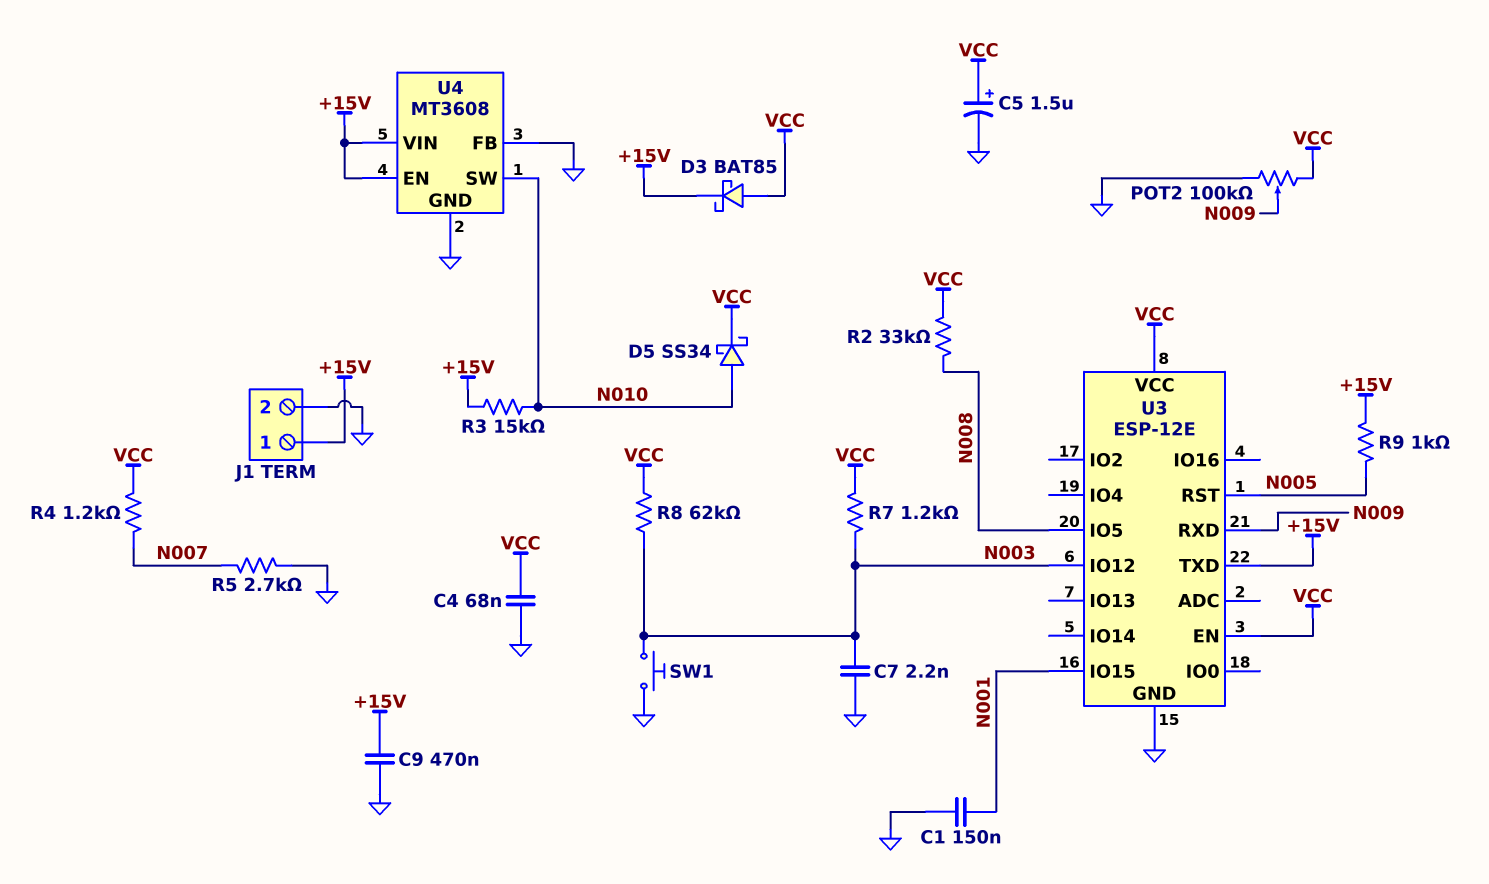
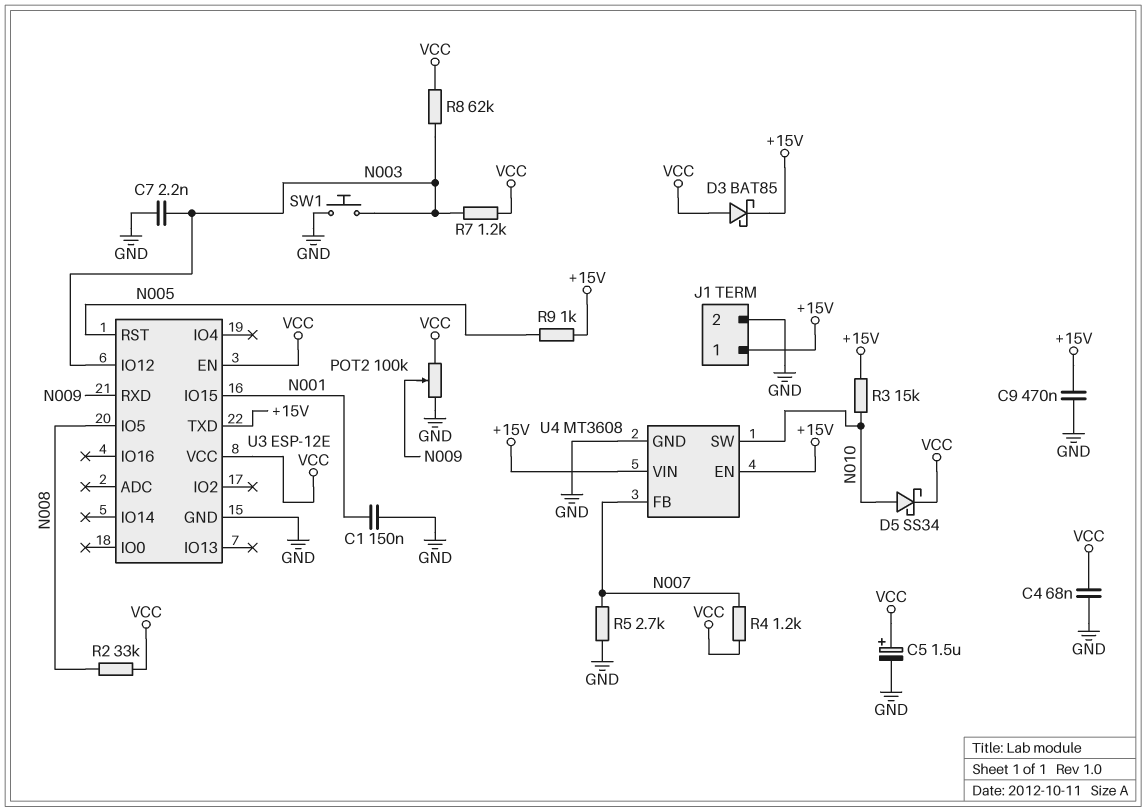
U4 pin FB: GND -> N007

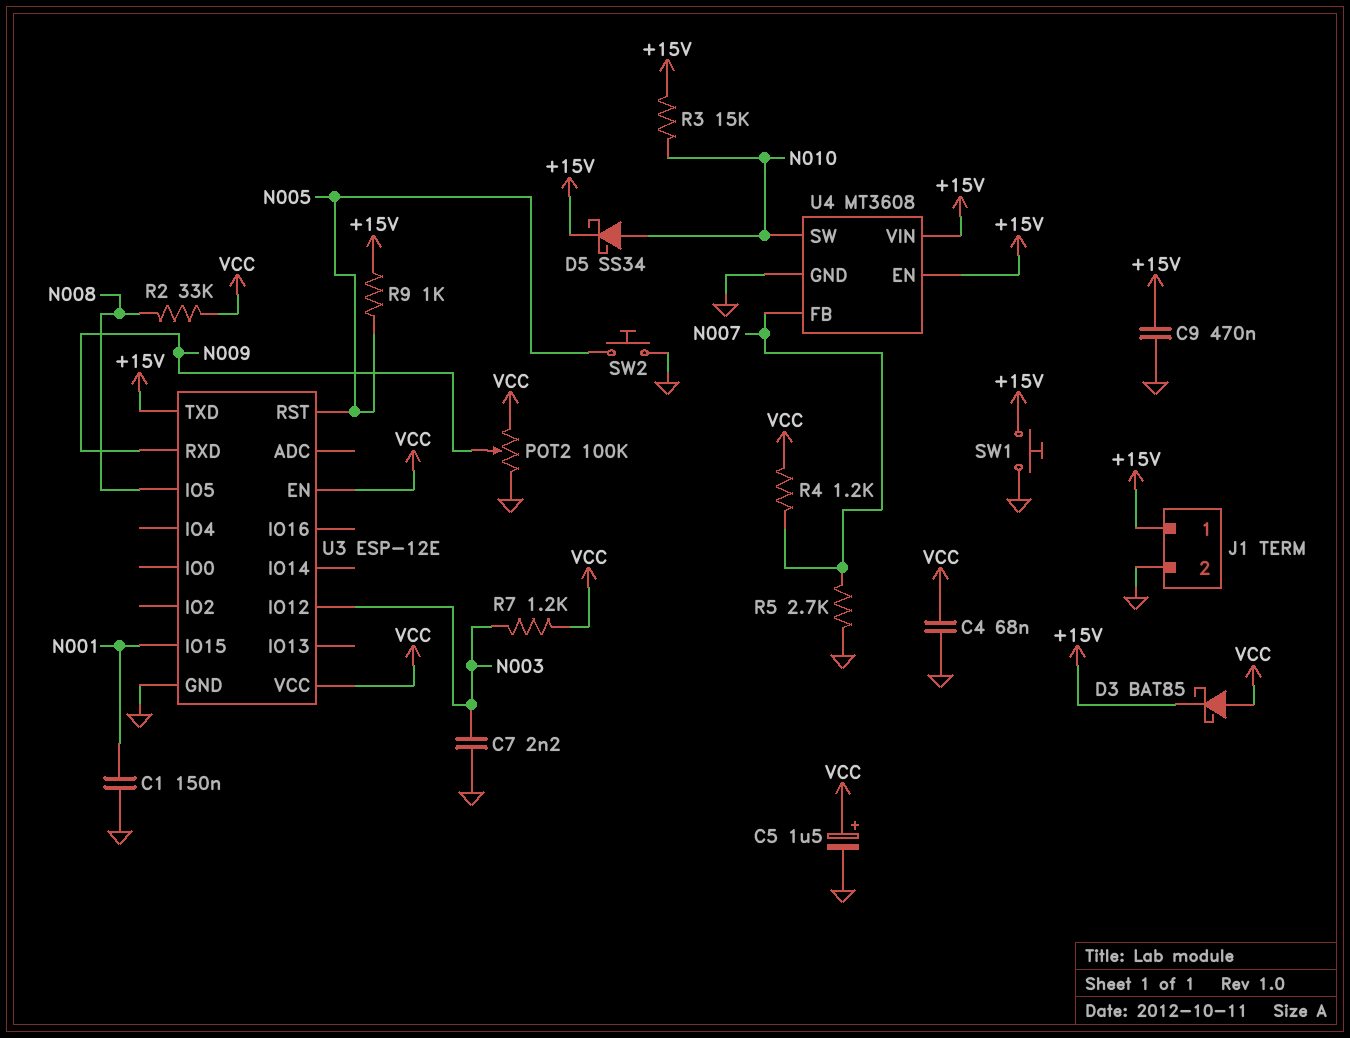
D5: schottky SS34 (A N010, K VCC) -> schottky SS34 (A N010, K +15V)
R8: 62k (N003, VCC) -> none
SW1: button (GND, N003) -> button (+15V, GND)
SW2: none -> button (GND, N005)

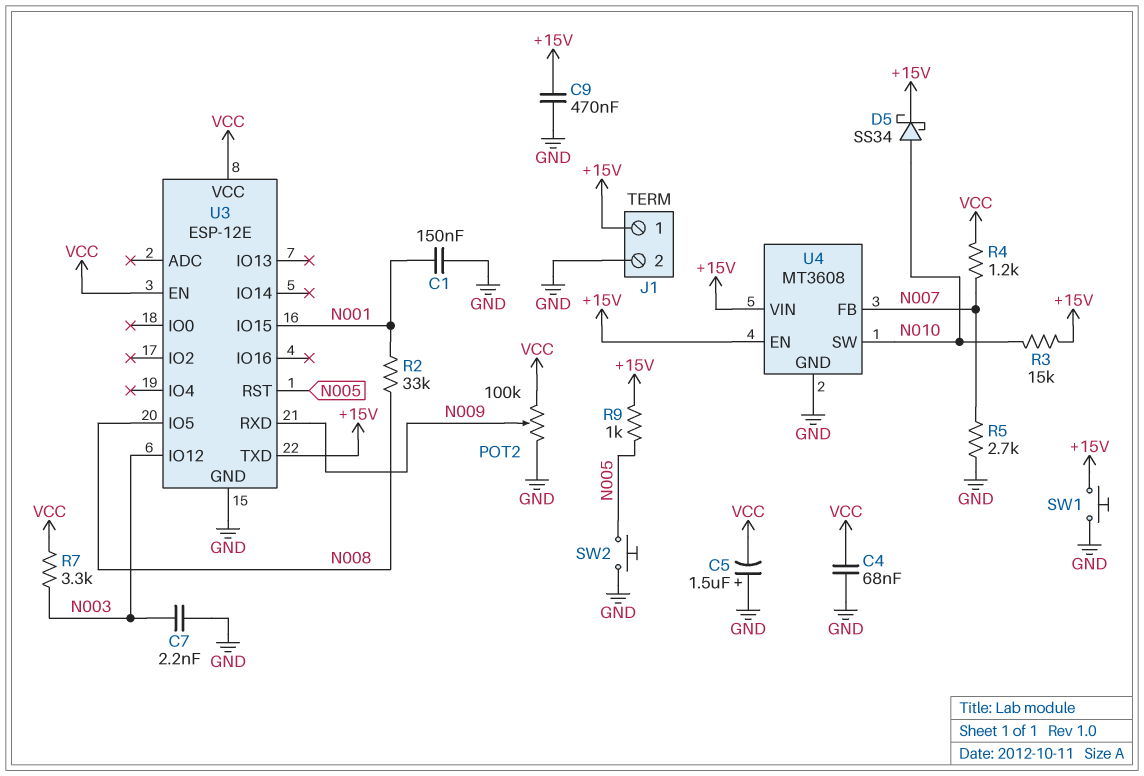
C5: 1.5uF (plus VCC, minus GND) -> 1.5uF (plus GND, minus VCC)
D3: schottky BAT85 (A VCC, K +15V) -> none
R2: 33k (N008, VCC) -> 33k (N001, N008)
R7: 1.2k (N003, VCC) -> 3.3k (N003, VCC)

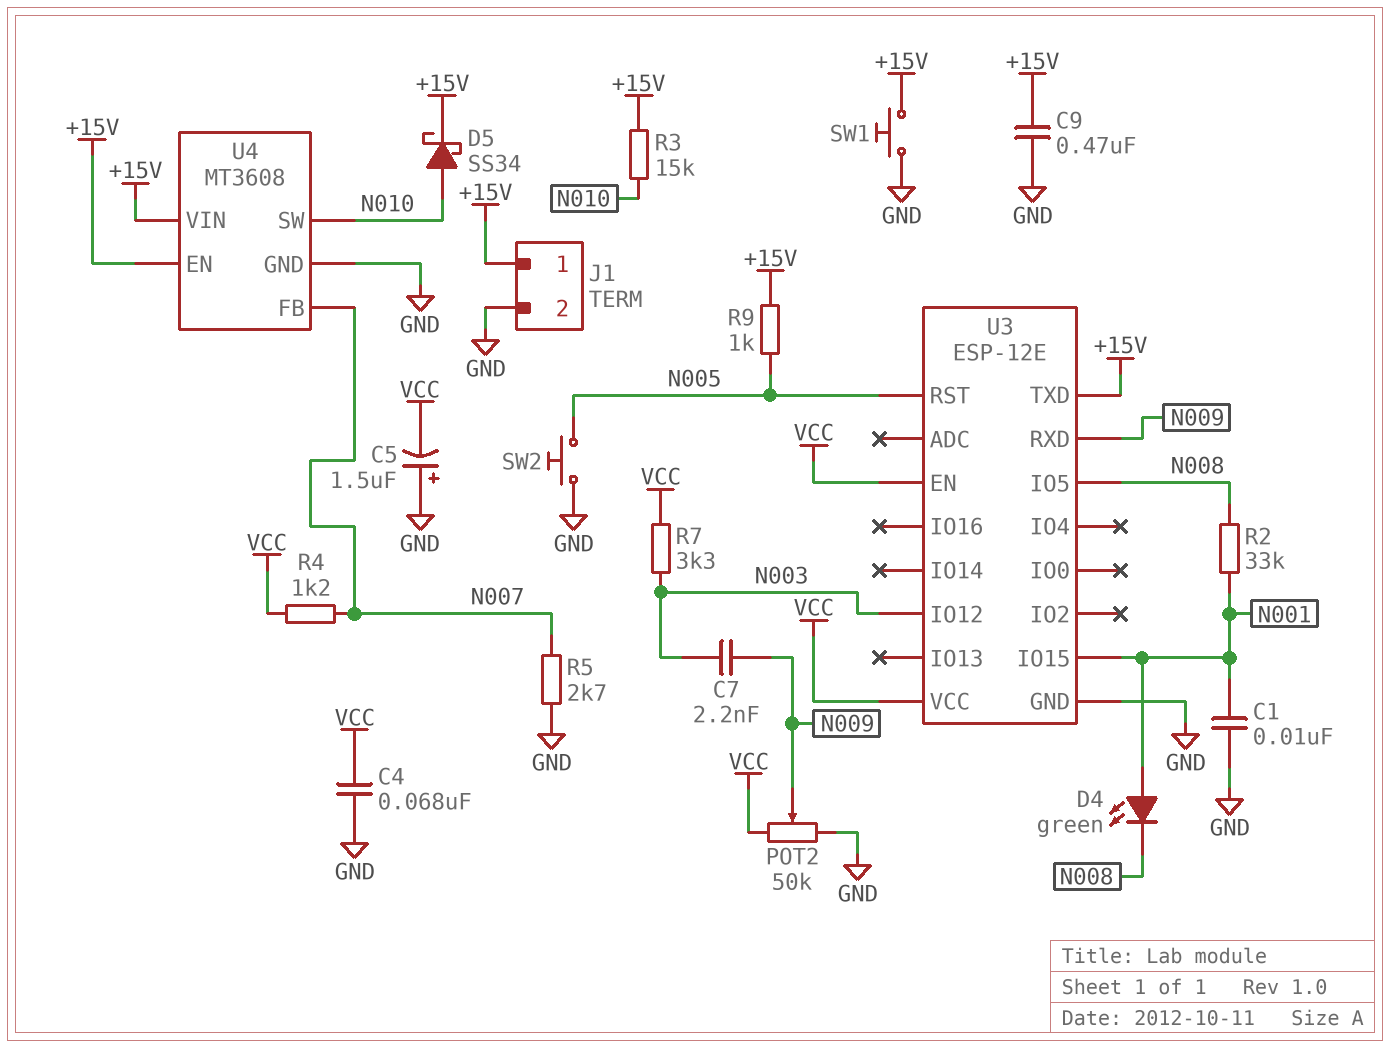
C1: 150nF (GND, N001) -> 10nF (GND, N001)
C7: 2.2nF (GND, N003) -> 2.2nF (N003, N009)
D4: none -> LED green (A N001, K N008)
POT2: 100k (GND, VCC, wiper N009) -> 50k (GND, VCC, wiper N009)

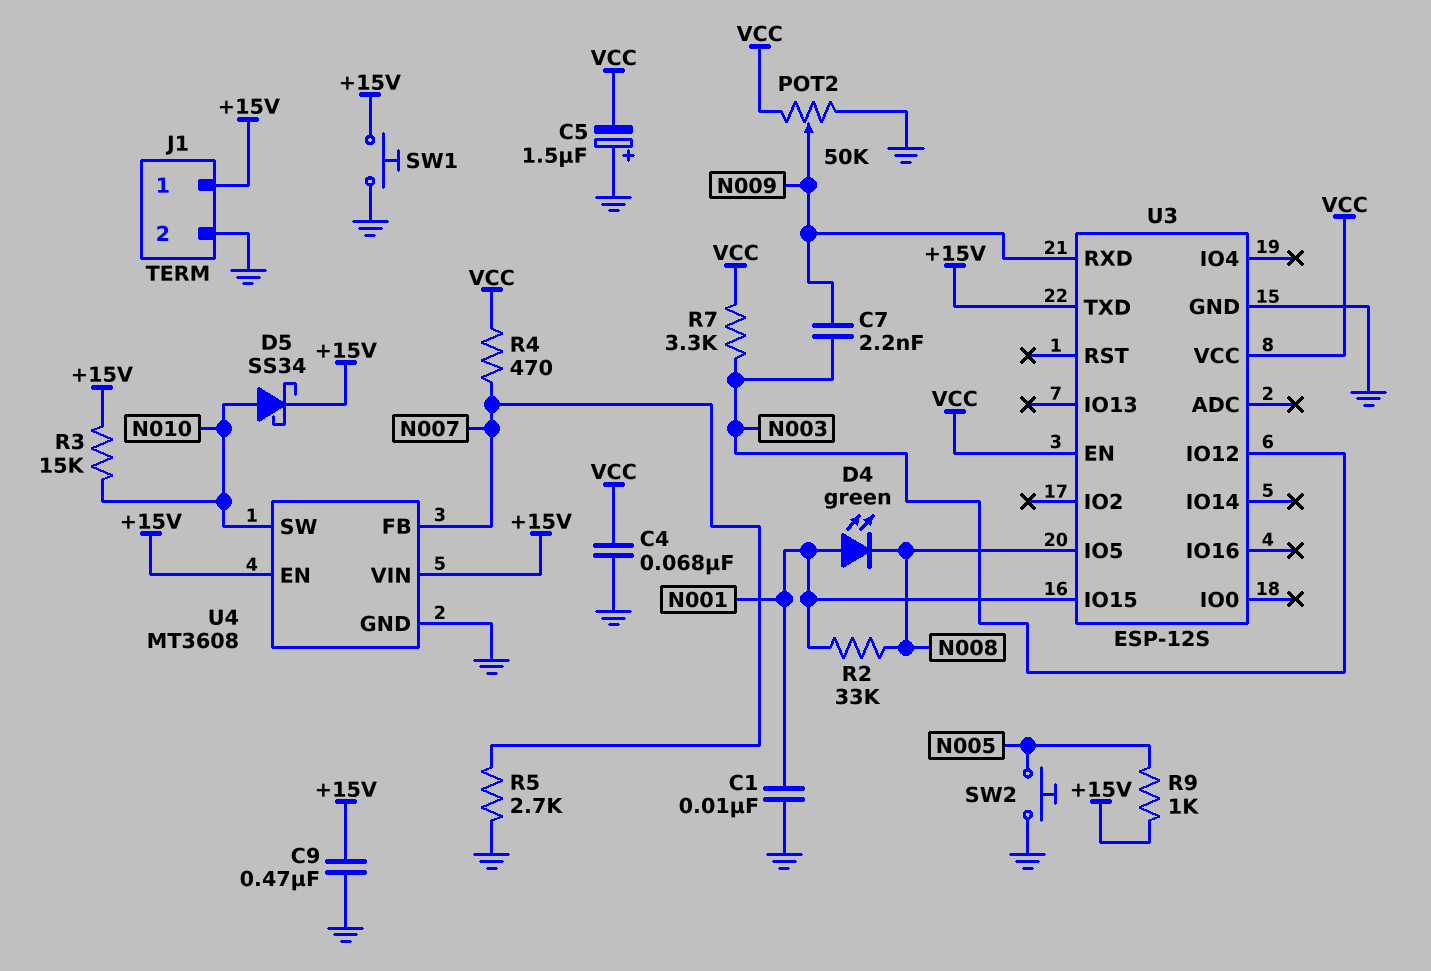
R4: 1.2k (N007, VCC) -> 470 (N007, VCC)
U3: ESP-12E -> ESP-12S
U3 pin RST: N005 -> none

